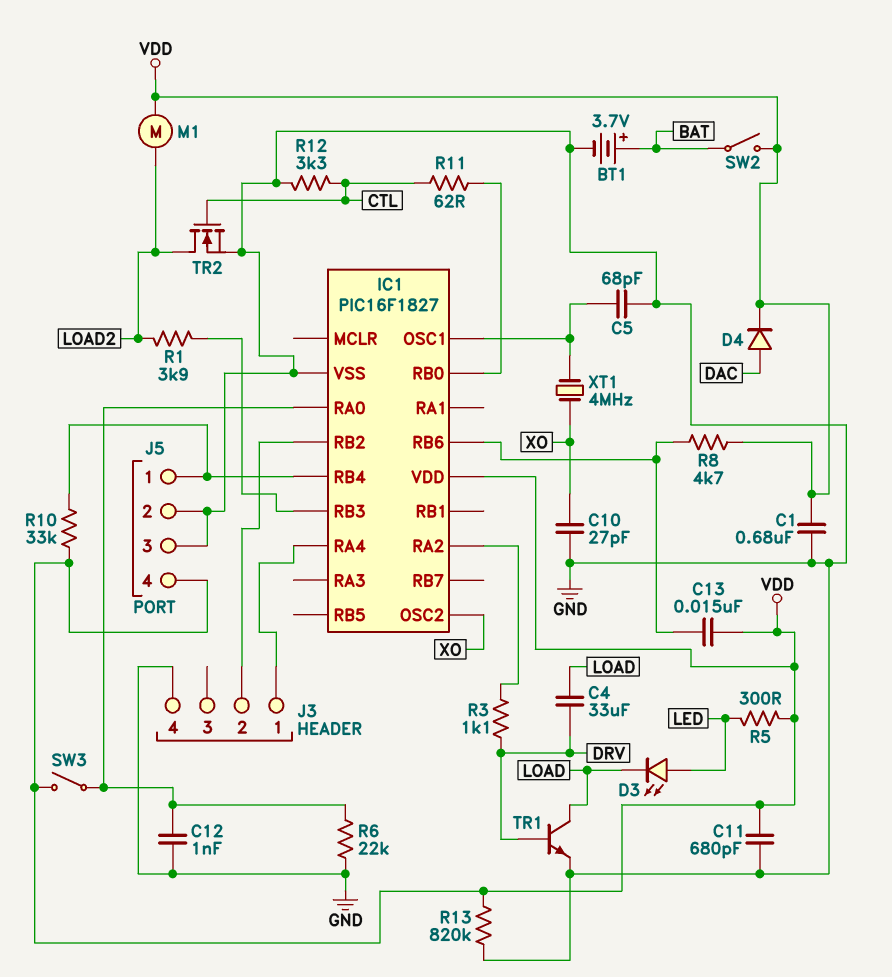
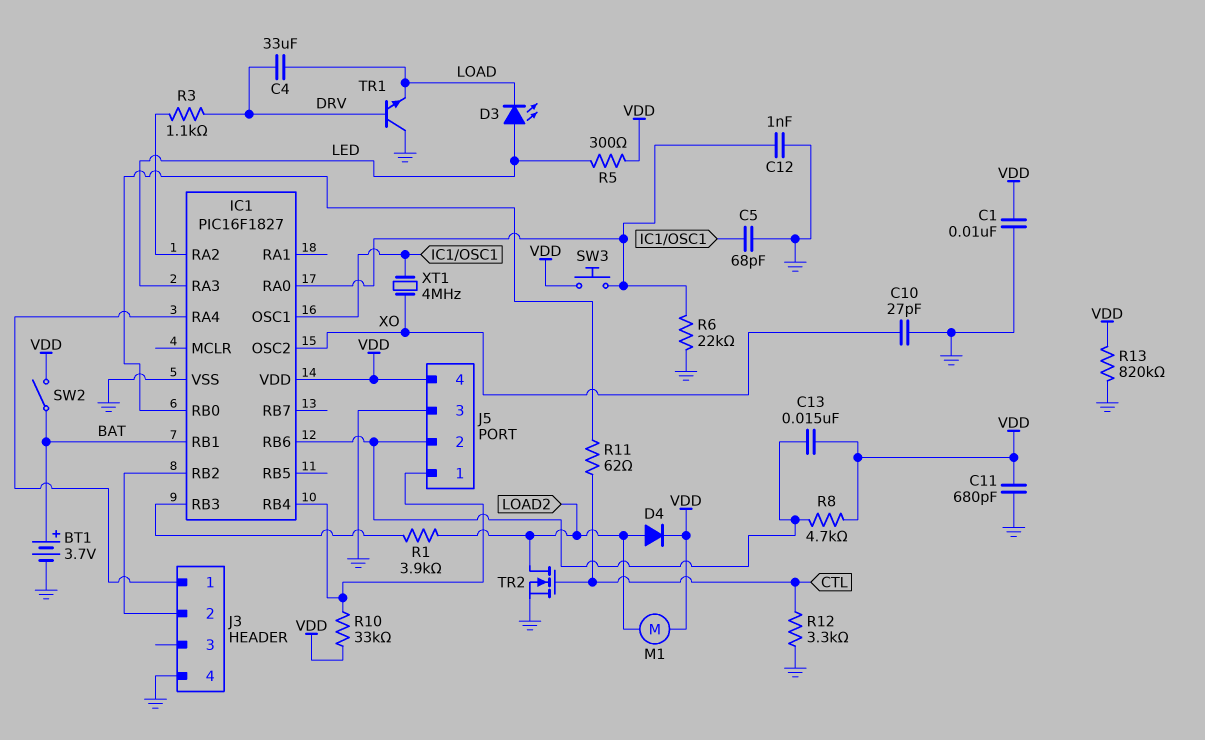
C1: 680nF (GND, VDD) -> 10nF (GND, VDD)
D4: diode (A DAC, K VDD) -> diode (A LOAD2, K VDD)
IC1 pin RA3: none -> LED
IC1 pin RB1: none -> BAT
J5 pin 2: GND -> IC1/RB6
SW3: switch (IC1/RA0, VDD) -> button (IC1/RA0, VDD)
TR1: NPN (B DRV, C LOAD, E GND) -> NPN (B DRV, C GND, E LOAD)

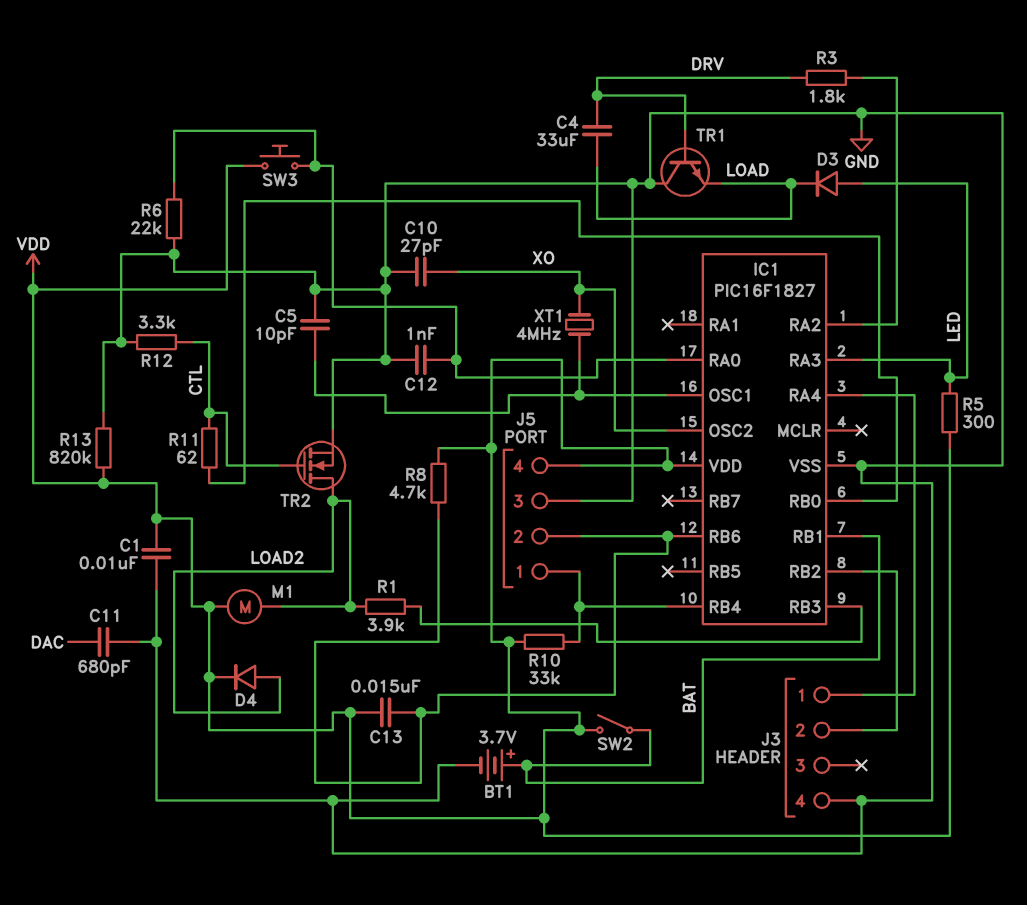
C5: 68pF (GND, IC1/OSC1) -> 10pF (GND, IC1/OSC1)
C11: 680pF (GND, VDD) -> 680pF (DAC, GND)
D3: LED (A LED, K LOAD) -> diode (A LED, K LOAD)
R3: 1.1k (DRV, IC1/RA2) -> 1.8k (DRV, IC1/RA2)

